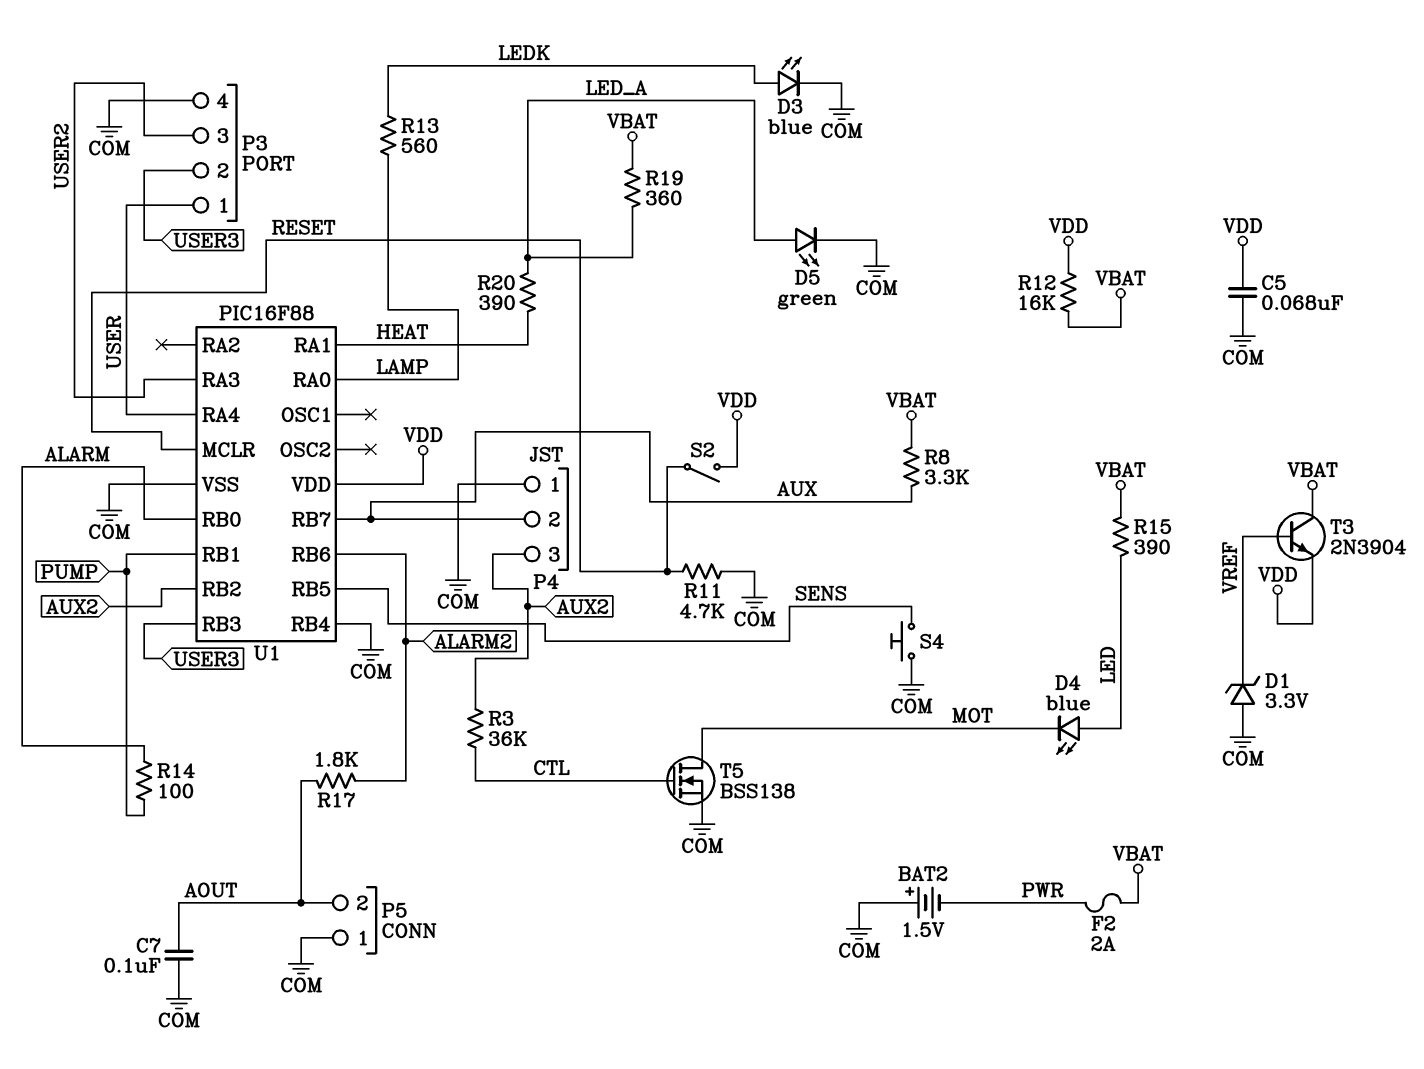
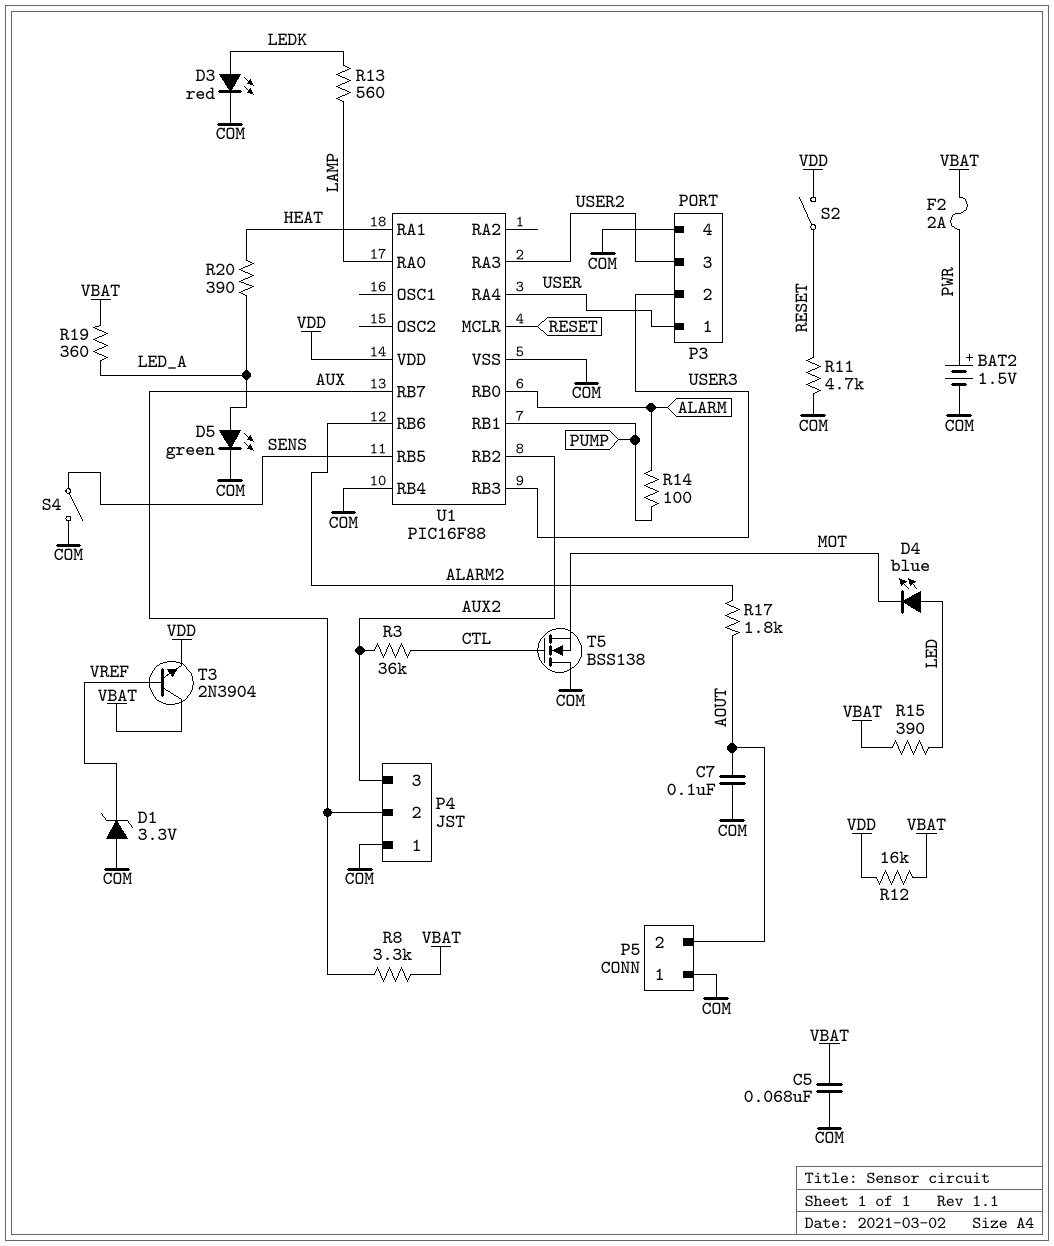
BAT2: 1.5V (plus COM, minus PWR) -> 1.5V (plus PWR, minus COM)
C5: 68nF (COM, VDD) -> 68nF (COM, VBAT)
D3: LED blue (A LEDK, K COM) -> LED red (A LEDK, K COM)
S4: button (COM, SENS) -> switch (COM, SENS)
T5: NMOS BSS138 (G CTL, D MOT, S COM) -> NMOS BSS138 (G CTL, D COM, S MOT)

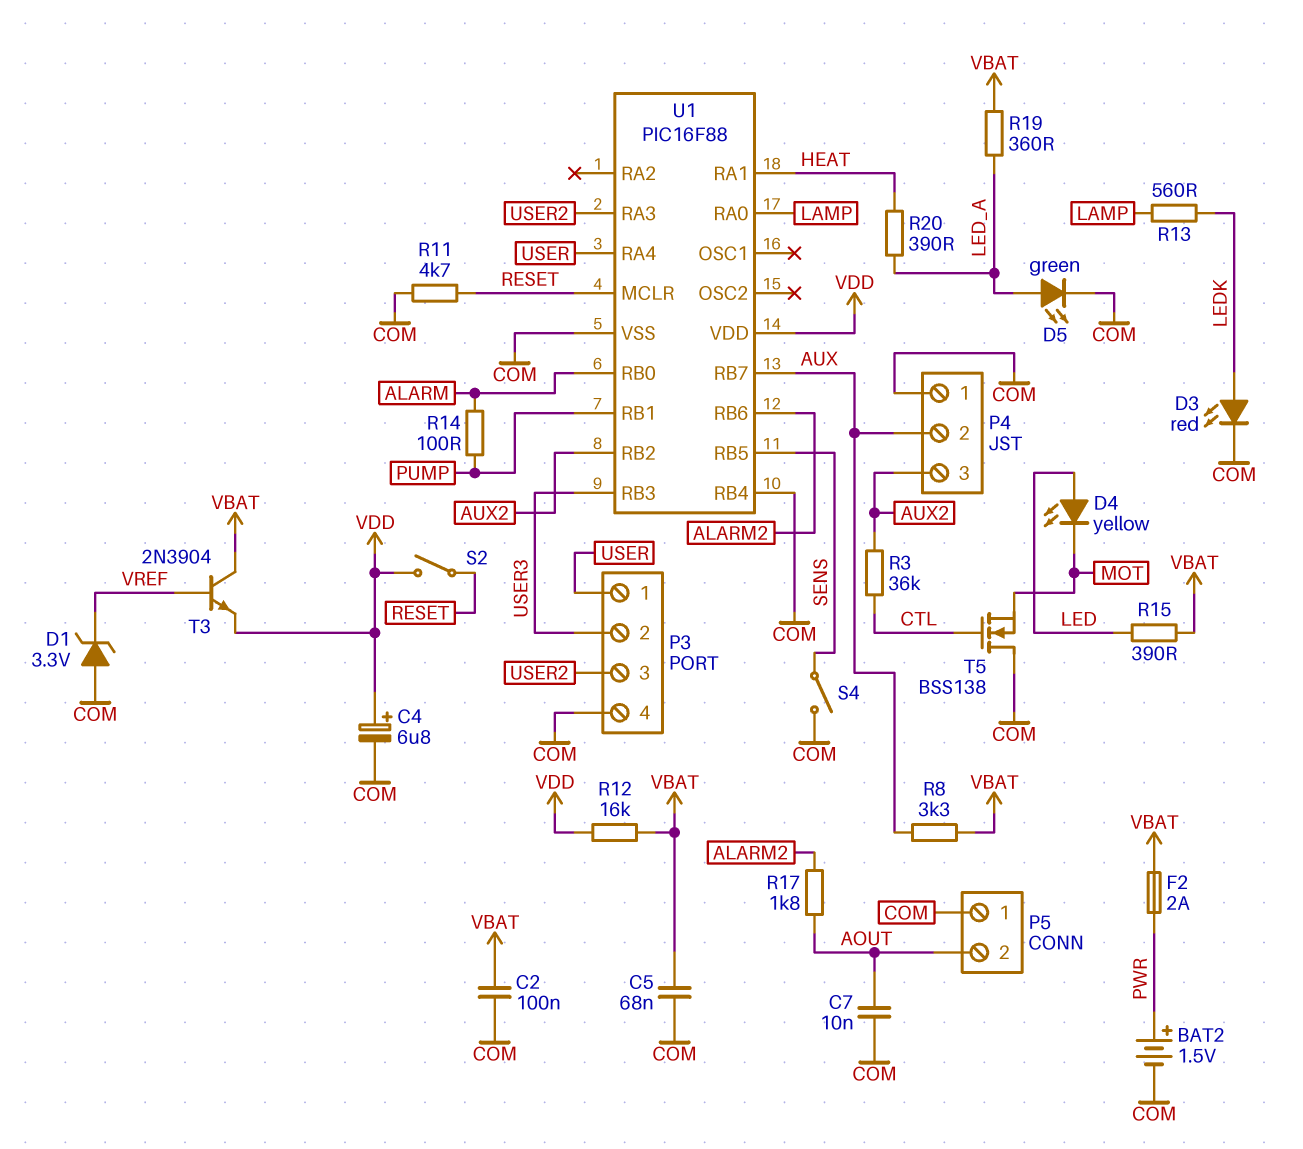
C2: none -> 100nF (COM, VBAT)
C4: none -> 6.8uF (plus VDD, minus COM)
C7: 100nF (AOUT, COM) -> 10nF (AOUT, COM)
D4: LED blue (A LED, K MOT) -> LED yellow (A LED, K MOT)

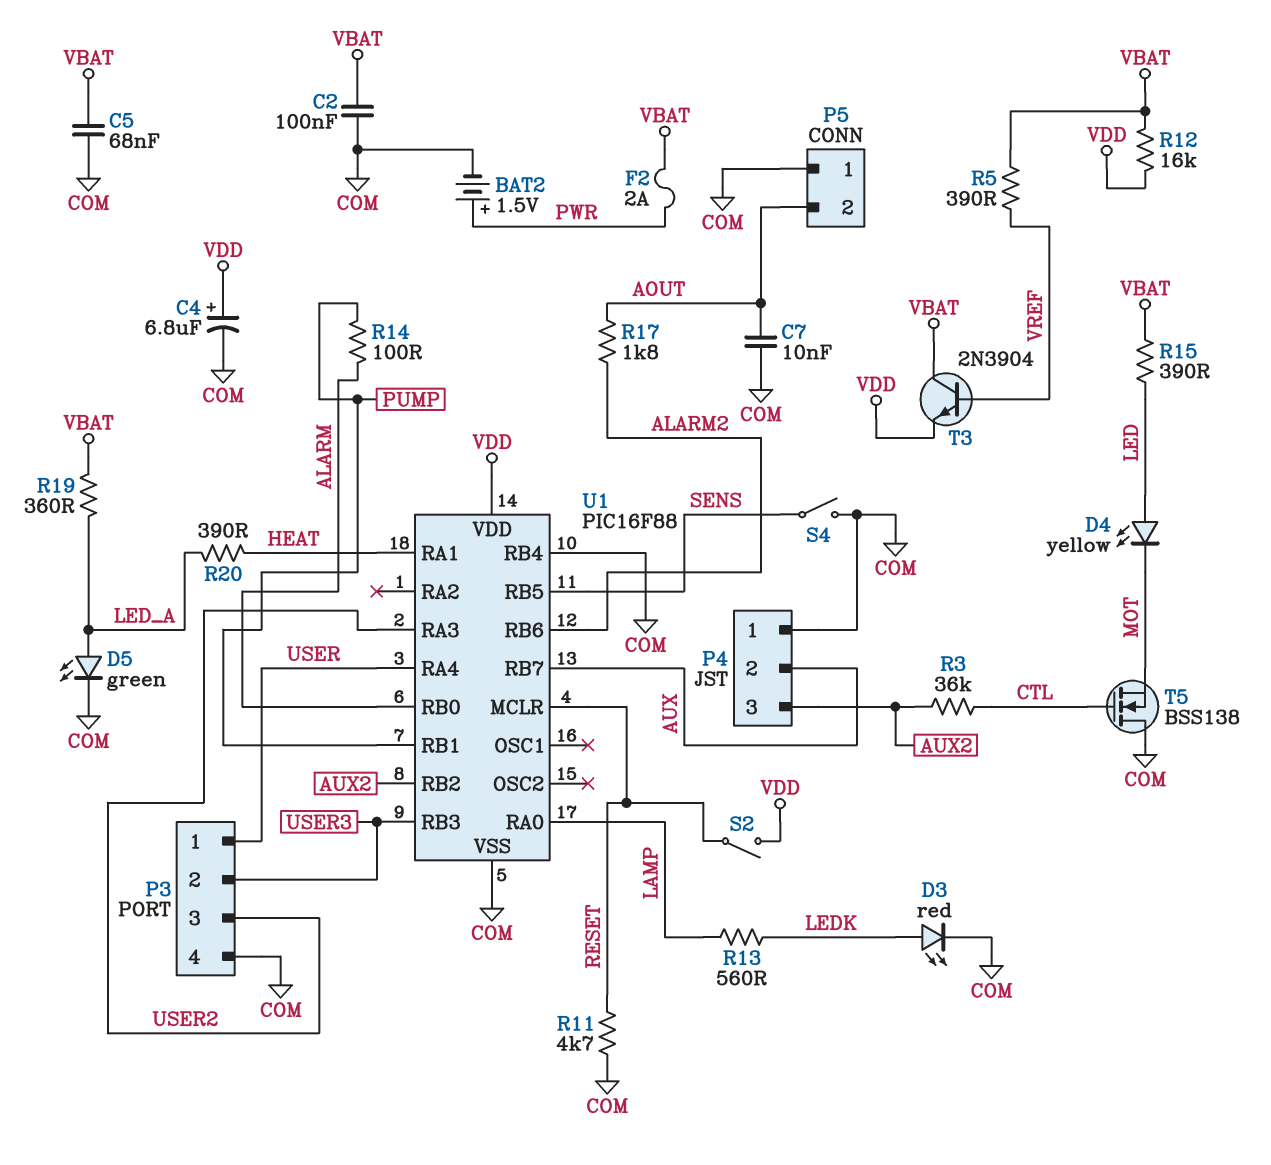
D1: zener 3.3V (A COM, K VREF) -> none
R5: none -> 390 (VBAT, VREF)
R8: 3.3k (AUX, VBAT) -> none

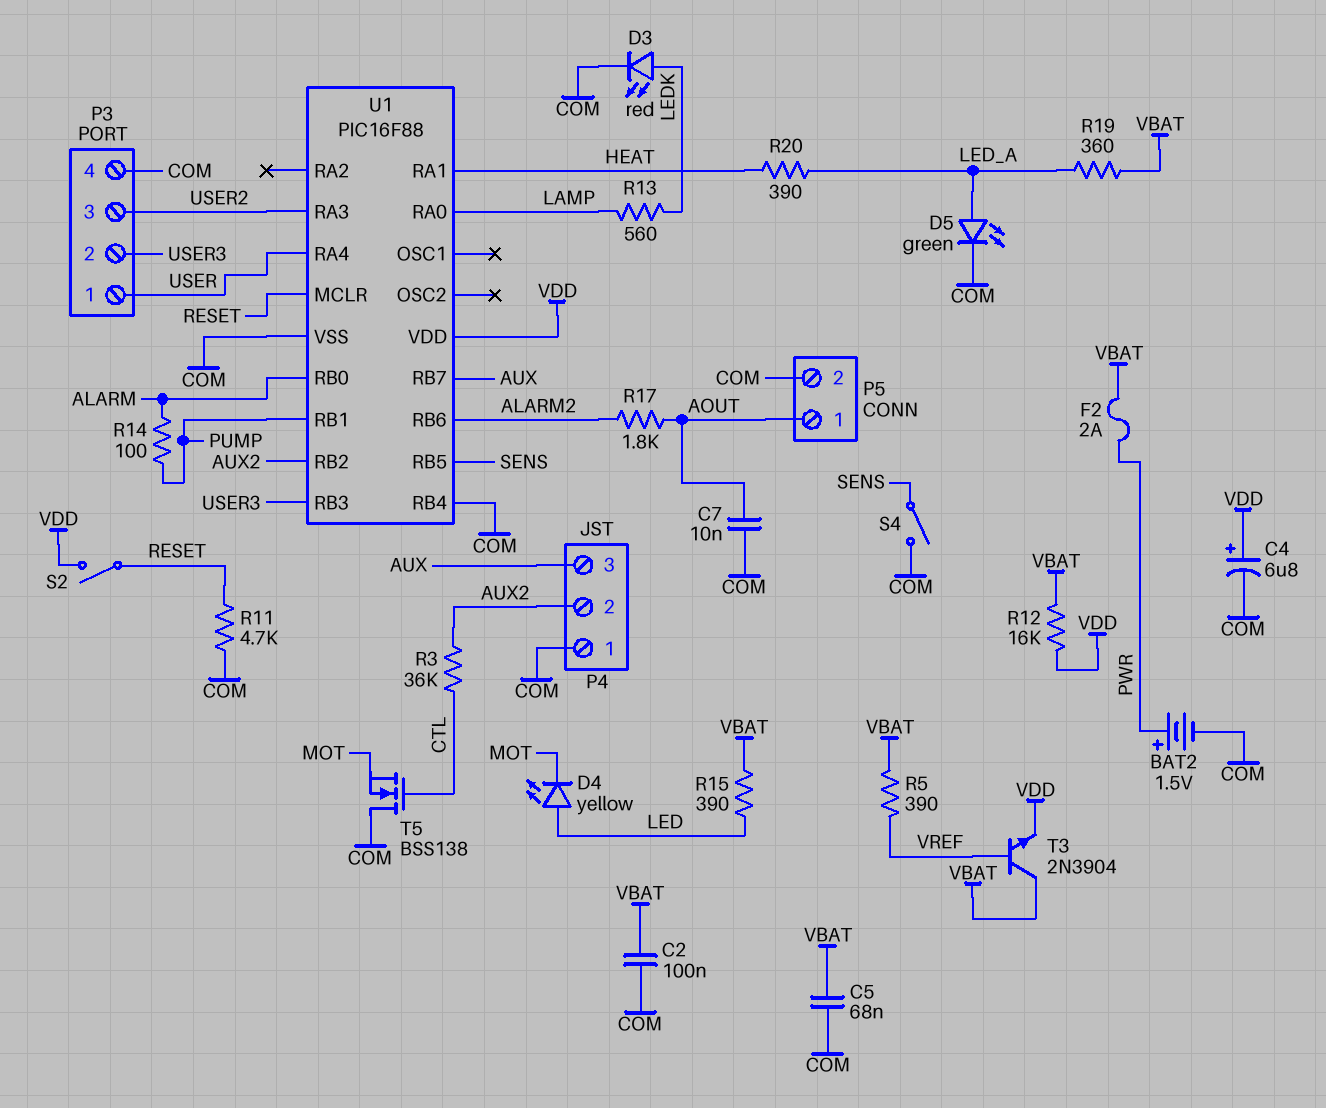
P4 pin 2: AUX -> AUX2
P4 pin 3: AUX2 -> AUX
P5 pin 1: COM -> AOUT
P5 pin 2: AOUT -> COM

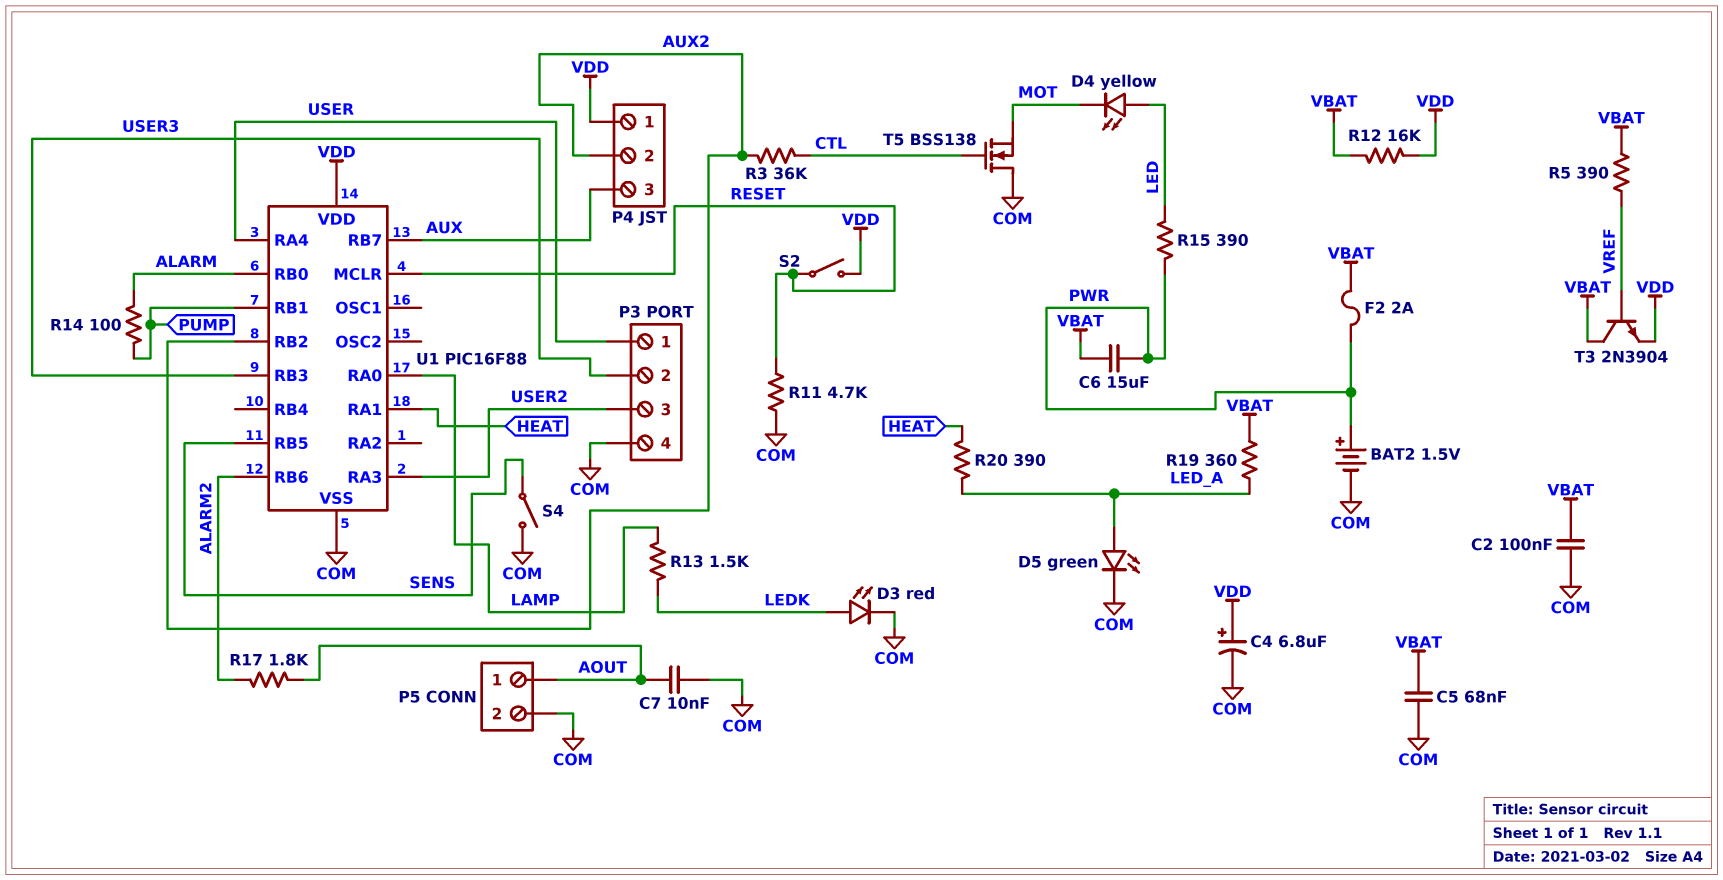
C6: none -> 15uF (PWR, VBAT)
P4 pin 1: COM -> VDD
R13: 560 (LAMP, LEDK) -> 1.5k (LAMP, LEDK)
R15: 390 (LED, VBAT) -> 390 (LED, PWR)
U1 pin RB4: COM -> none

